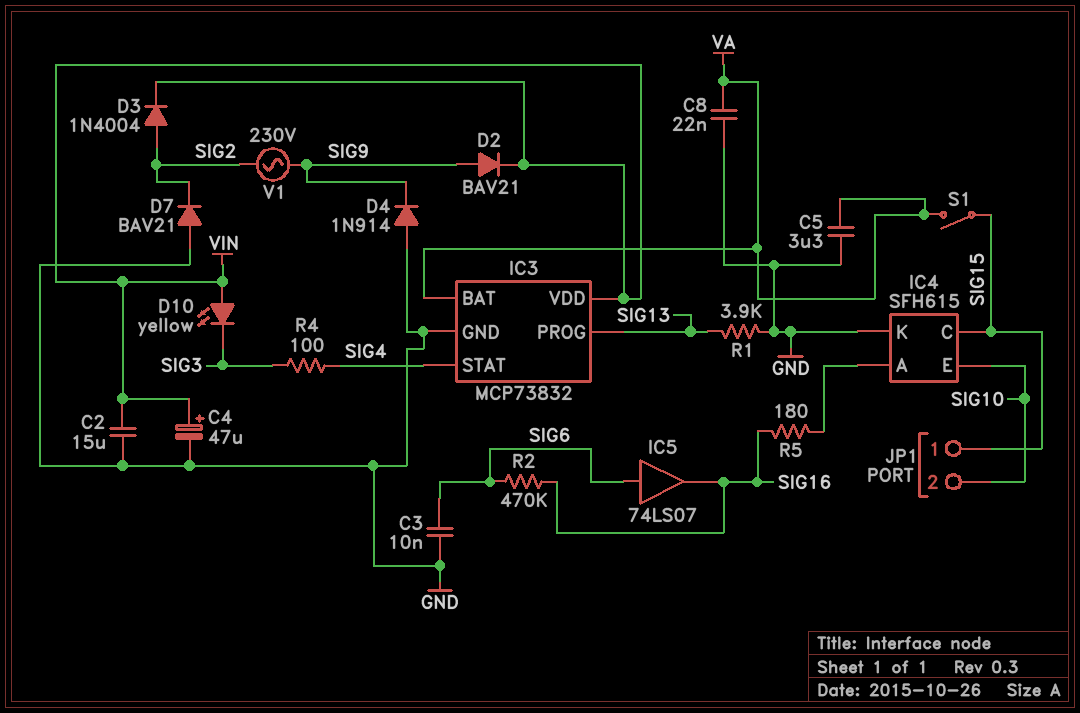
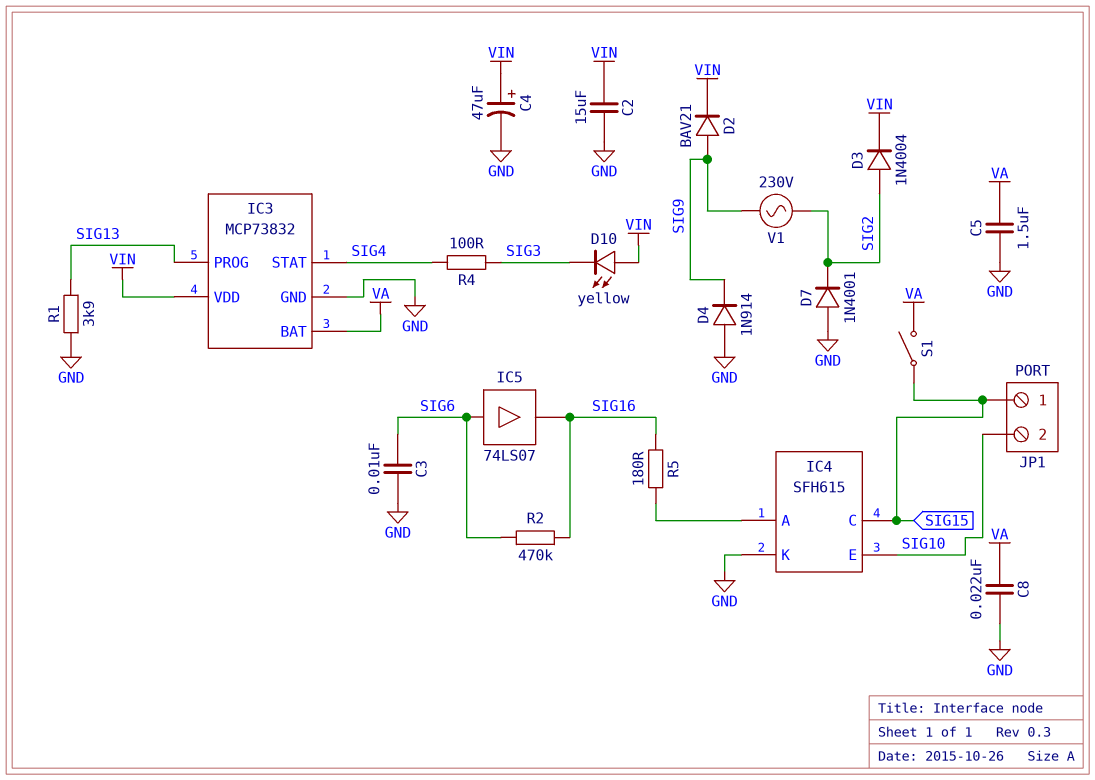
C5: 3.3uF (GND, VA) -> 1.5uF (GND, VA)
D7: diode BAV21 (A GND, K SIG2) -> diode 1N4001 (A GND, K SIG2)

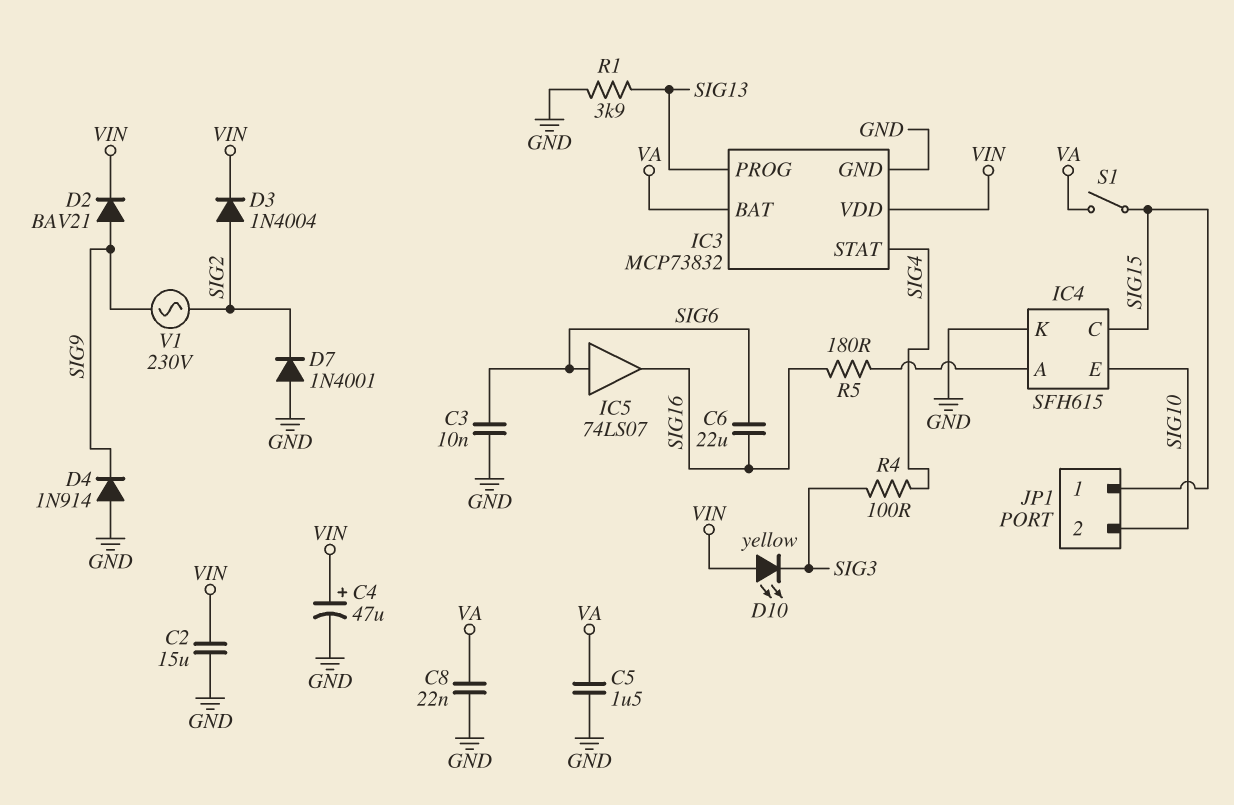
C6: none -> 22uF (SIG6, SIG16)
R2: 470k (SIG6, SIG16) -> none

